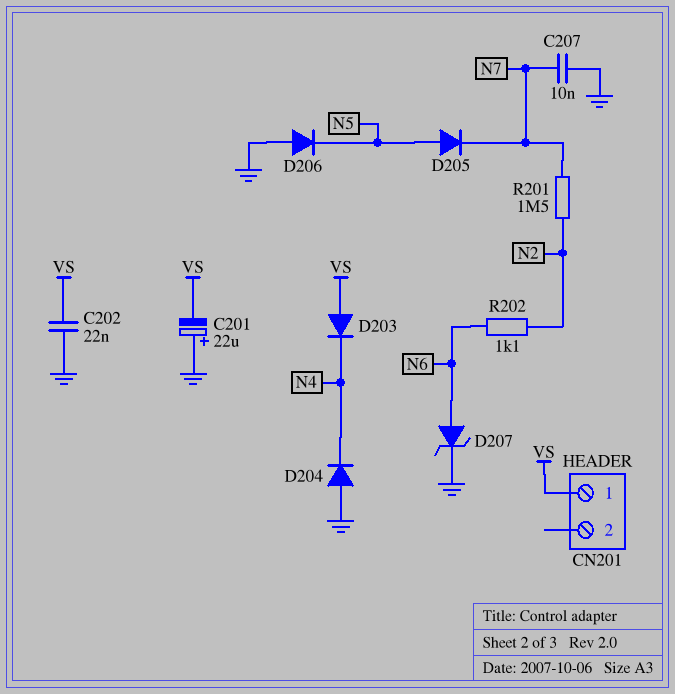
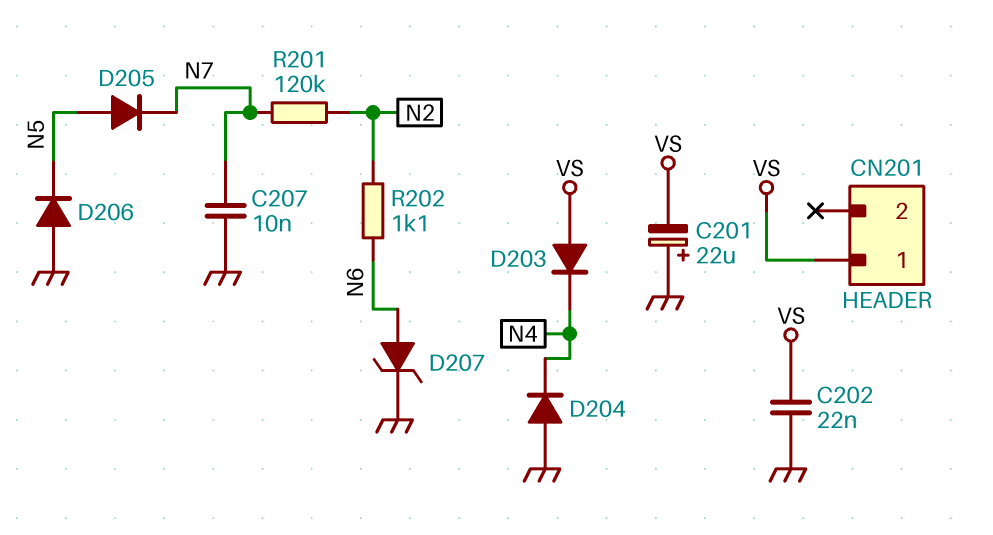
R201: 1.5M (N2, N7) -> 120k (N2, N7)

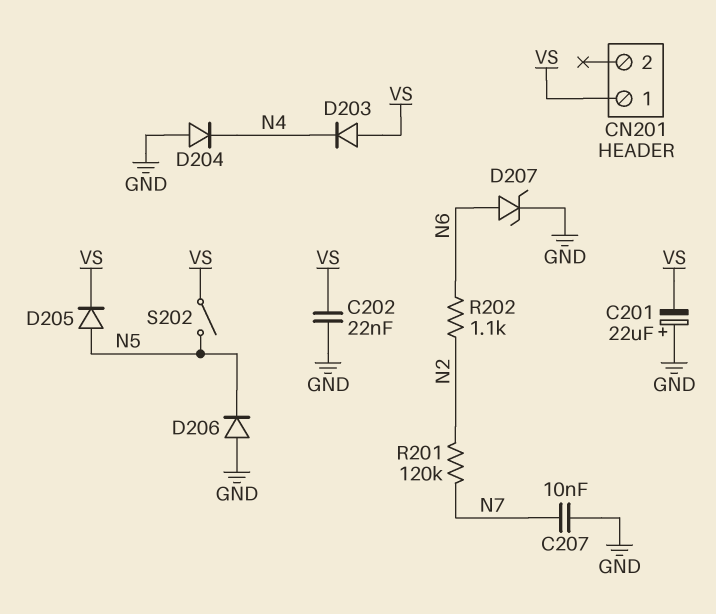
D205: diode (A N5, K N7) -> diode (A N5, K VS)
S202: none -> switch (N5, VS)

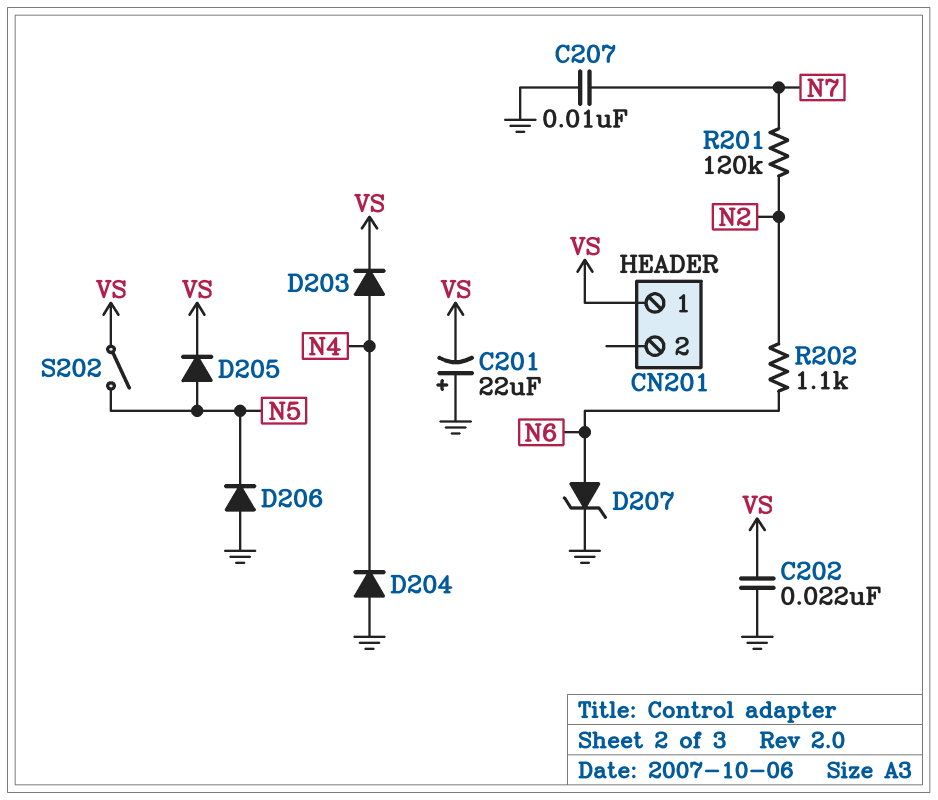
D203: diode (A VS, K N4) -> diode (A N4, K VS)

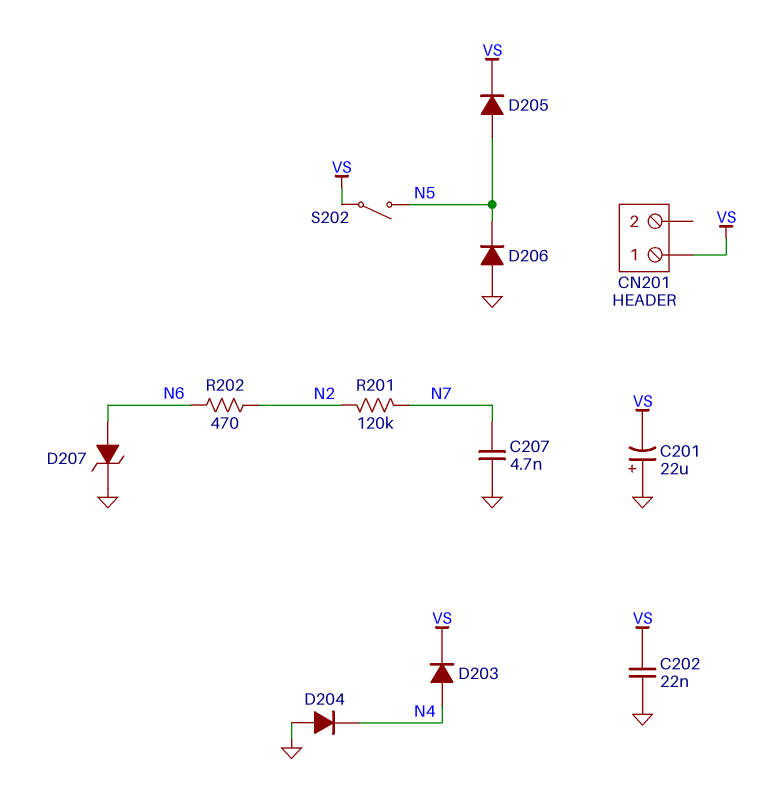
C207: 10nF (GND, N7) -> 4.7nF (GND, N7)
R202: 1.1k (N2, N6) -> 470 (N2, N6)

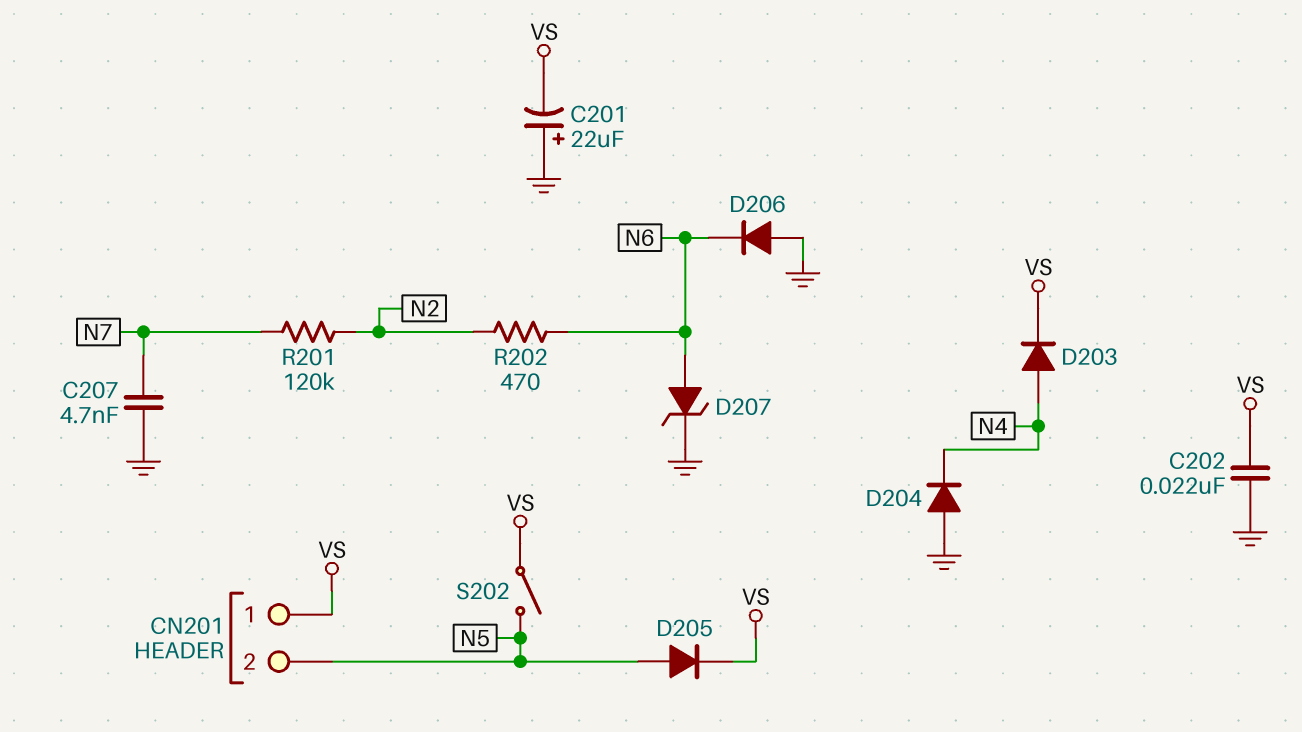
CN201 pin 2: none -> N5
D206: diode (A GND, K N5) -> diode (A GND, K N6)

